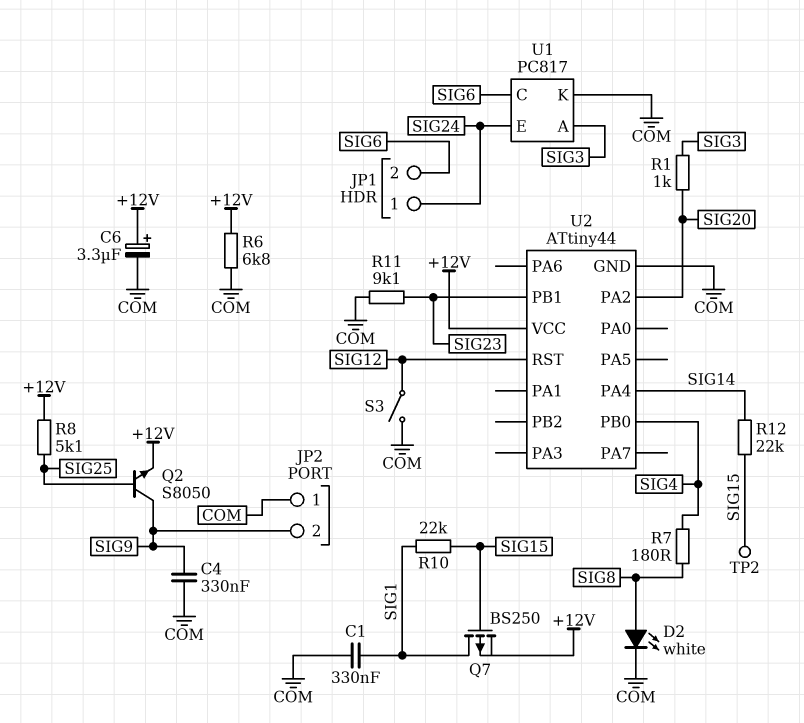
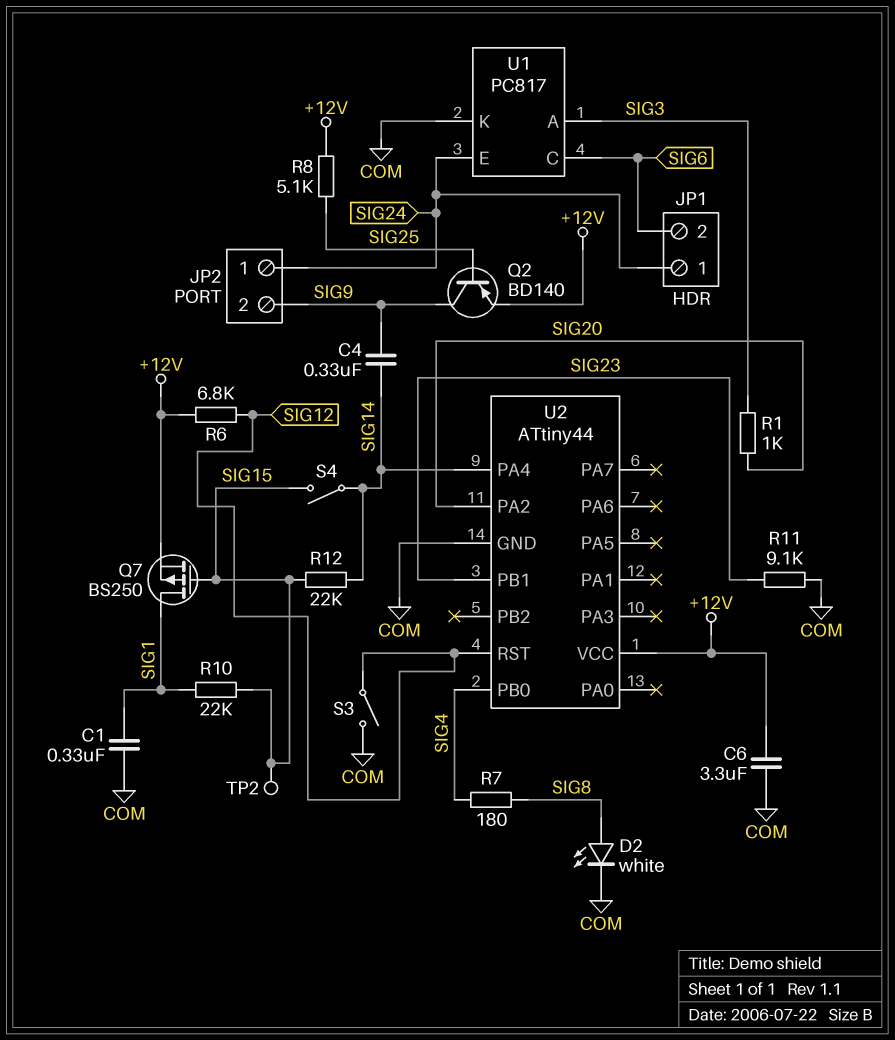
C4: 330nF (COM, SIG9) -> 330nF (SIG9, SIG14)
C6: 3.3uF (plus +12V, minus COM) -> 3.3uF (+12V, COM)
JP2 pin 1: COM -> SIG24
Q2: NPN S8050 (B SIG25, C SIG9, E +12V) -> PNP BD140 (B SIG25, C SIG9, E +12V)
R6: 6.8k (+12V, COM) -> 6.8k (+12V, SIG12)
S4: none -> switch (SIG14, SIG15)

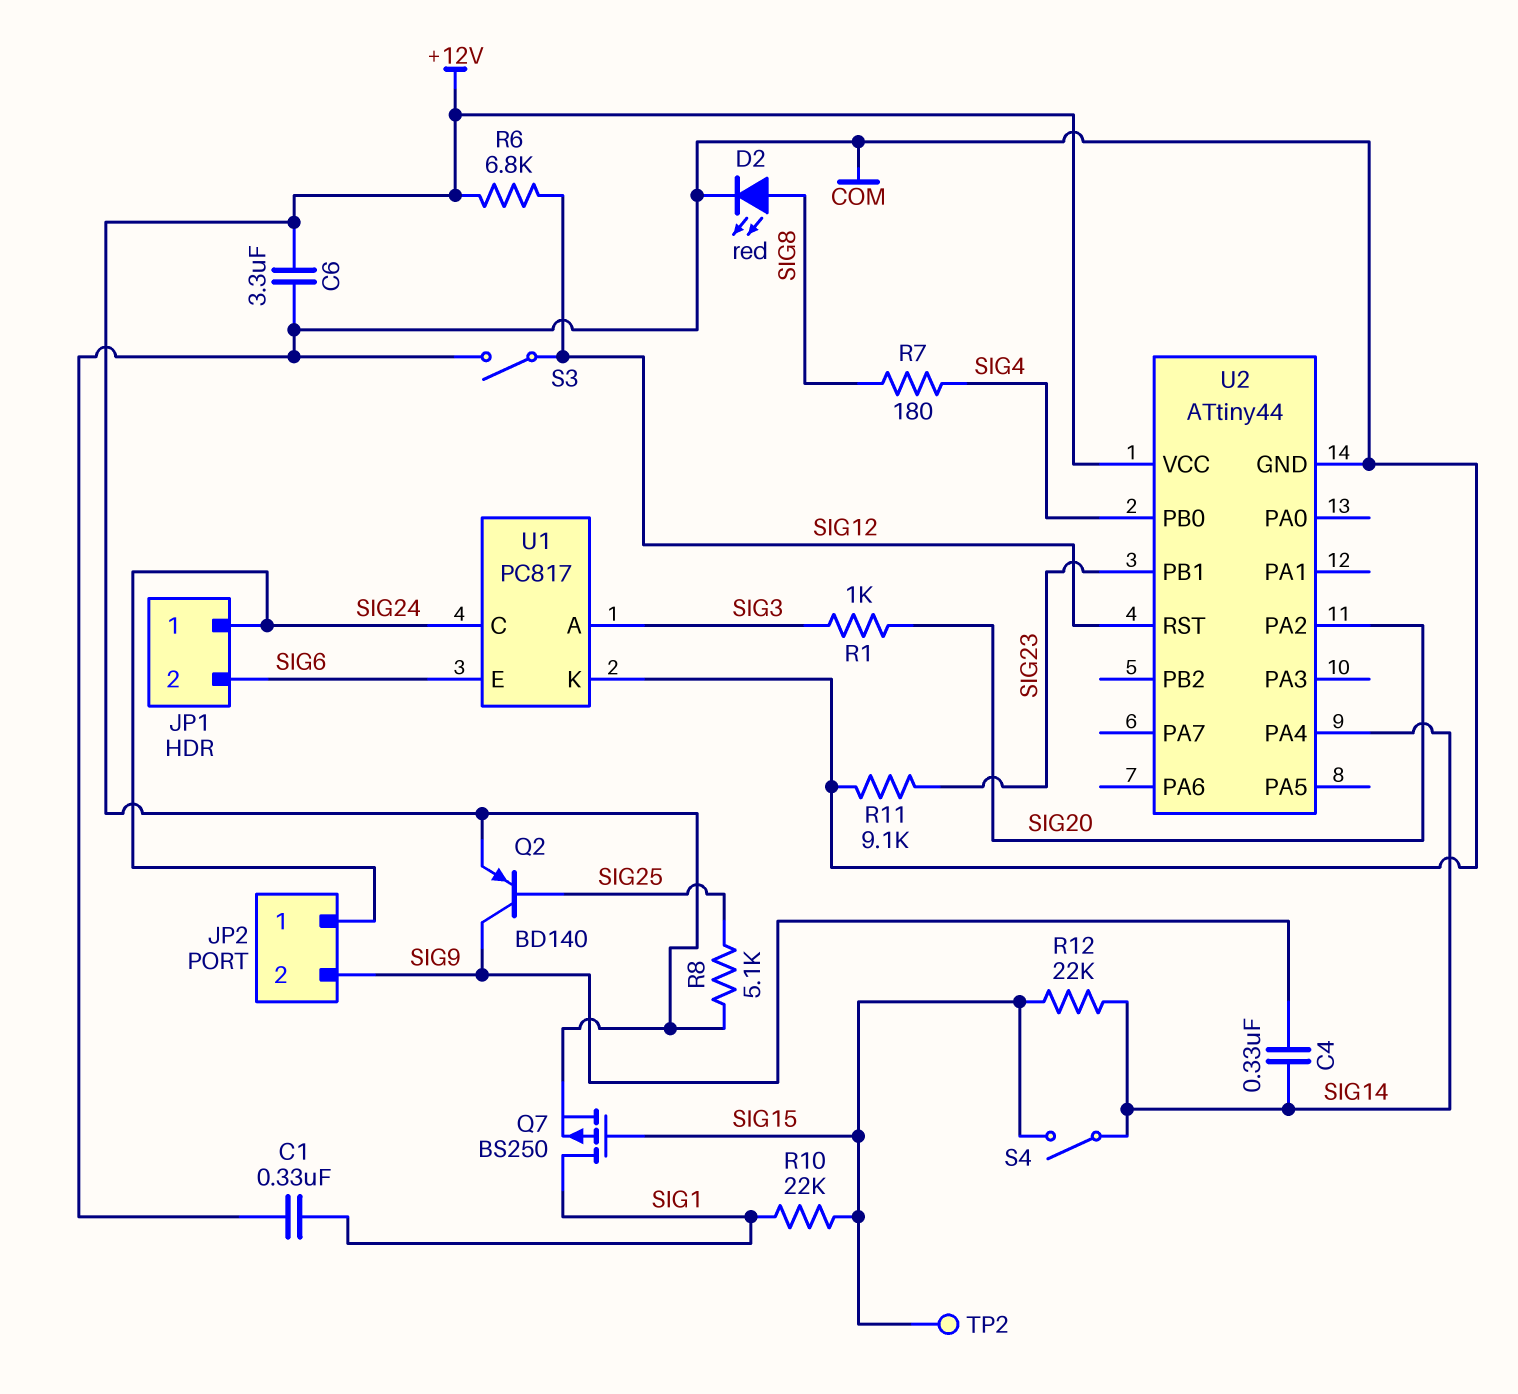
D2: LED white (A SIG8, K COM) -> LED red (A SIG8, K COM)
U1 pin C: SIG6 -> SIG24
U1 pin E: SIG24 -> SIG6

